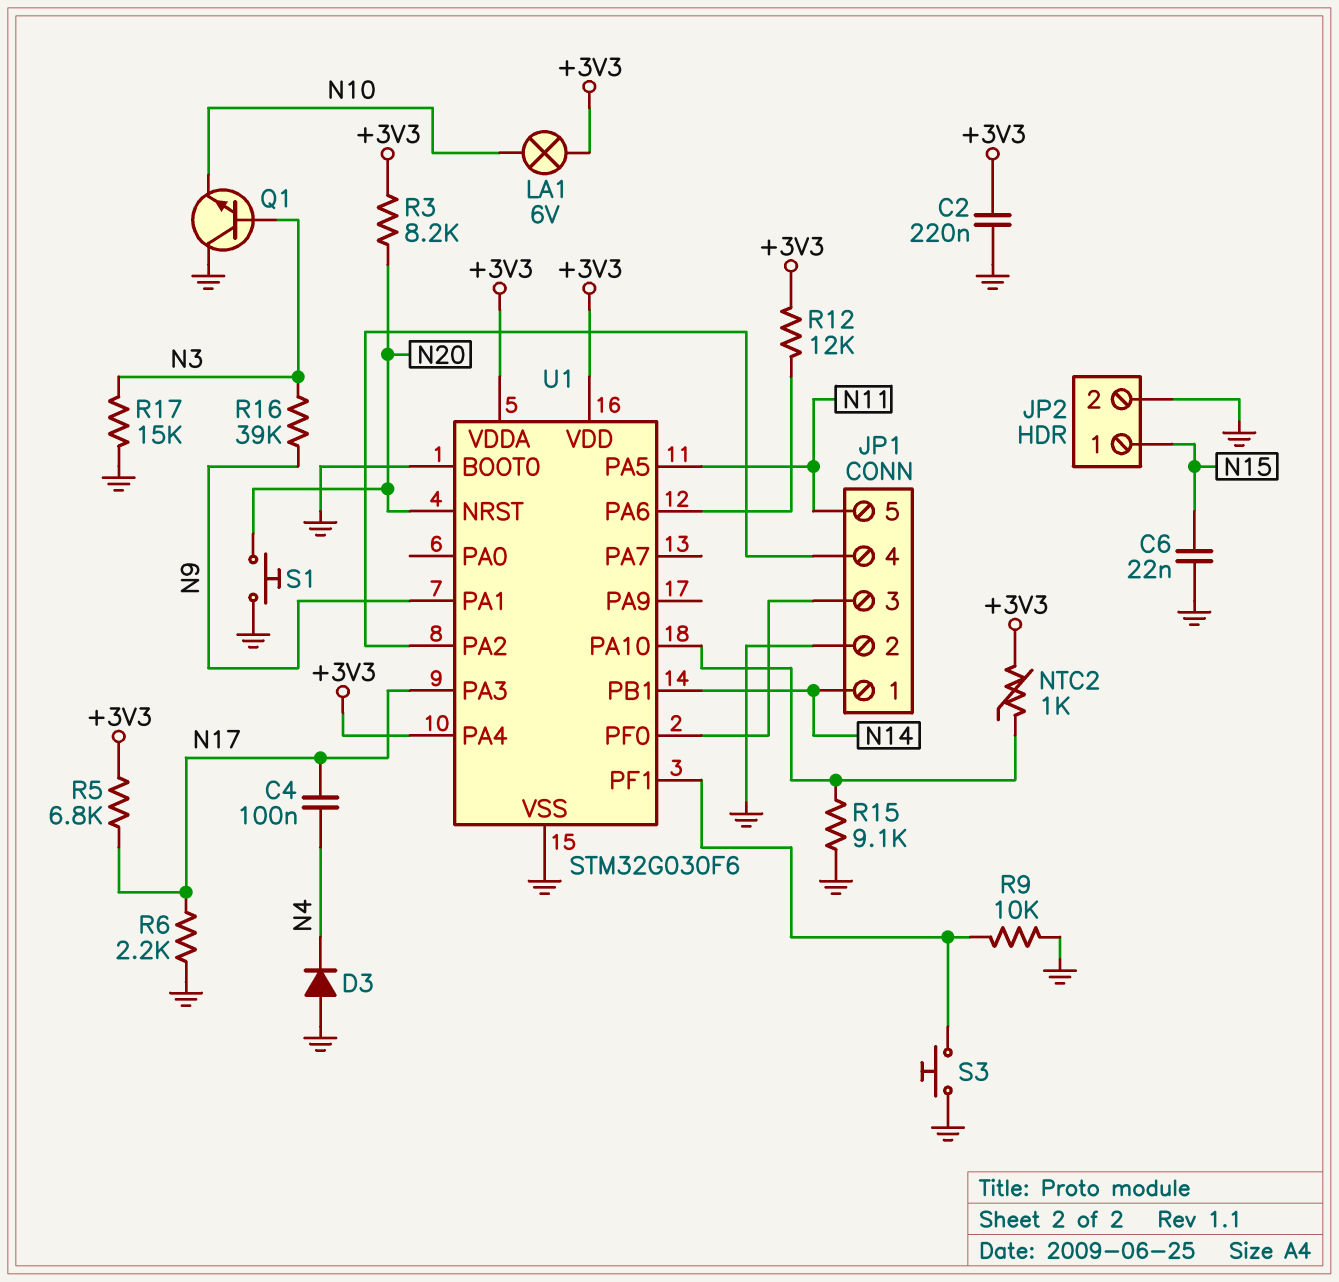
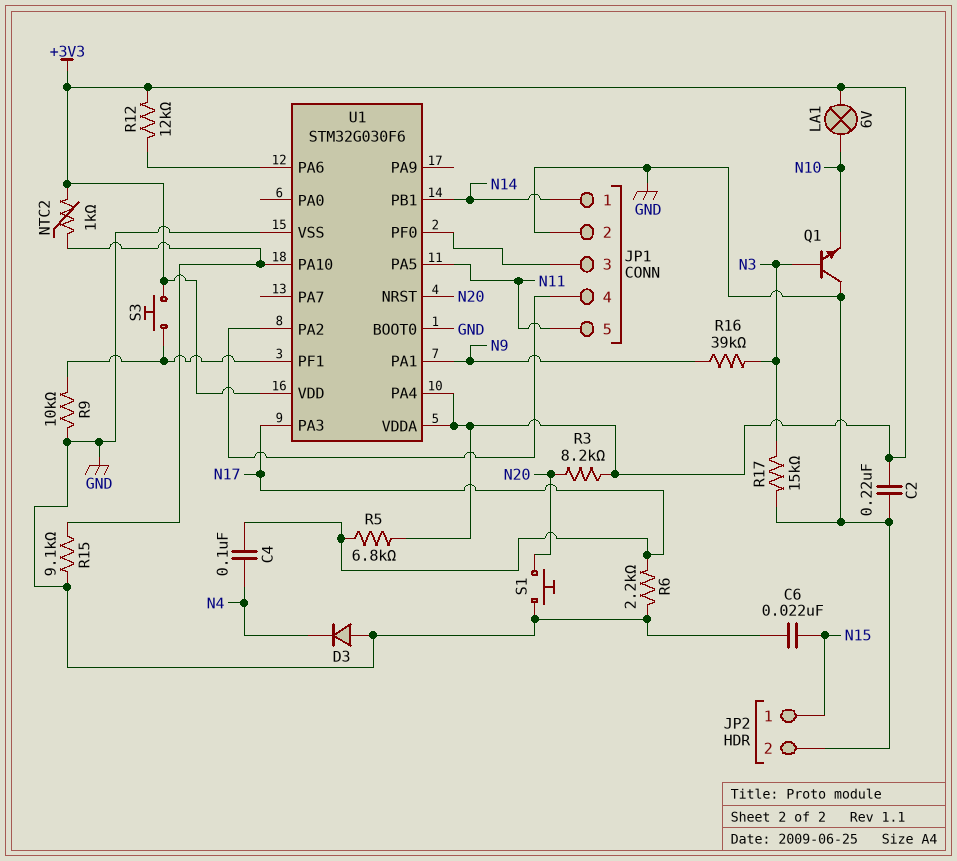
S3: button (GND, U1/PF1) -> button (+3V3, U1/PF1)

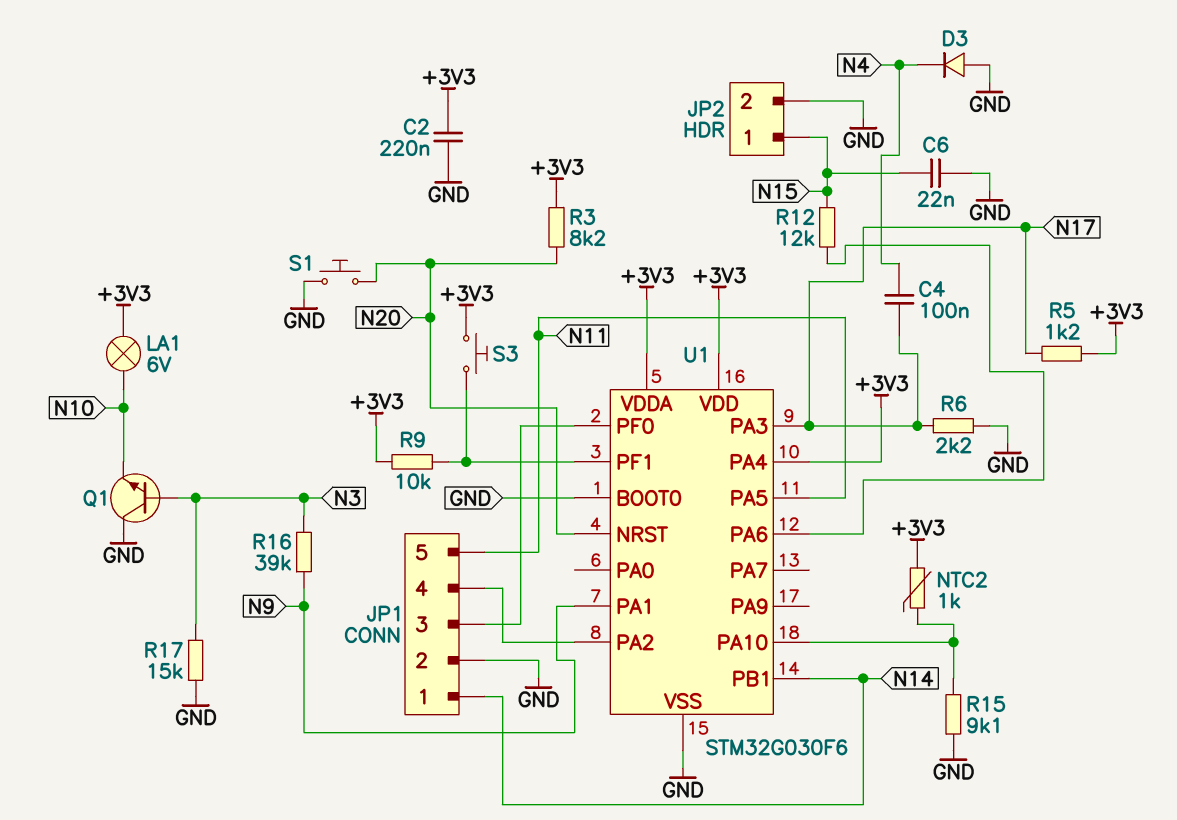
R5: 6.8k (+3V3, N17) -> 1.2k (+3V3, N17)
R9: 10k (GND, U1/PF1) -> 10k (+3V3, U1/PF1)
R12: 12k (+3V3, U1/PA6) -> 12k (N15, U1/PA6)

